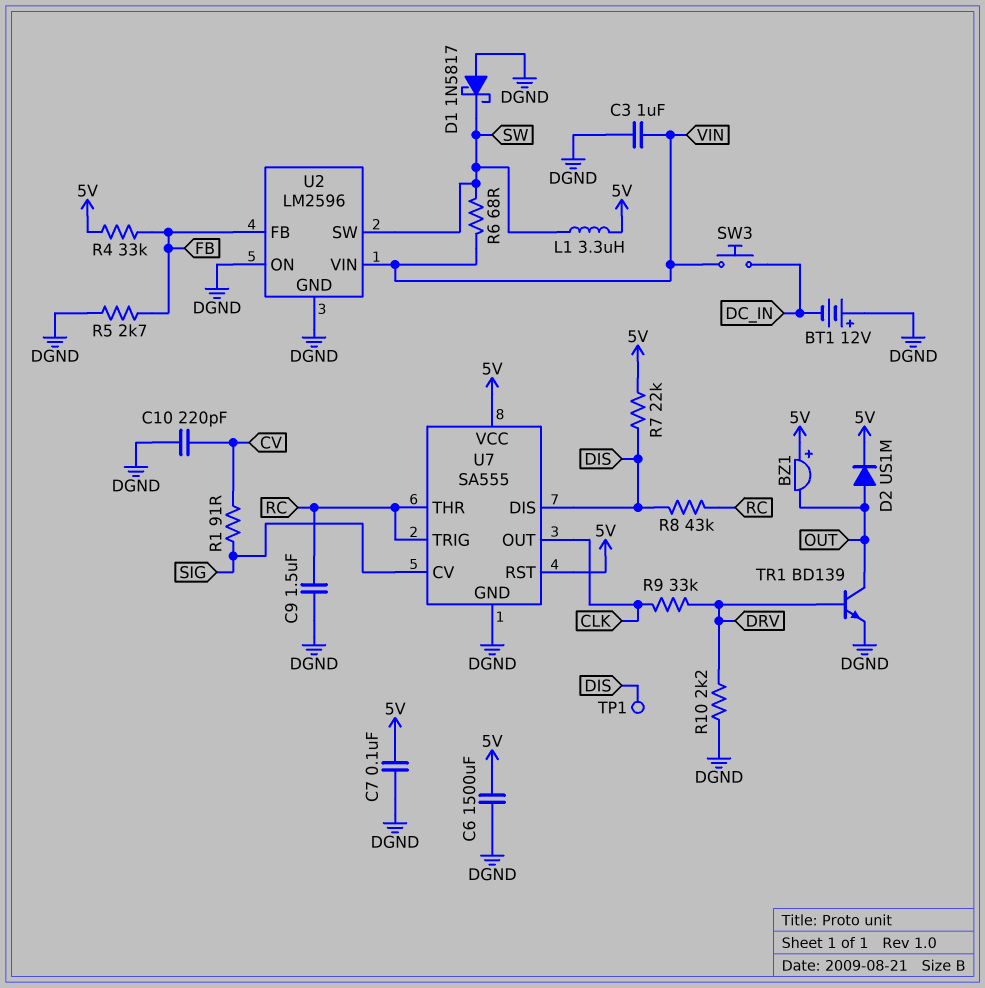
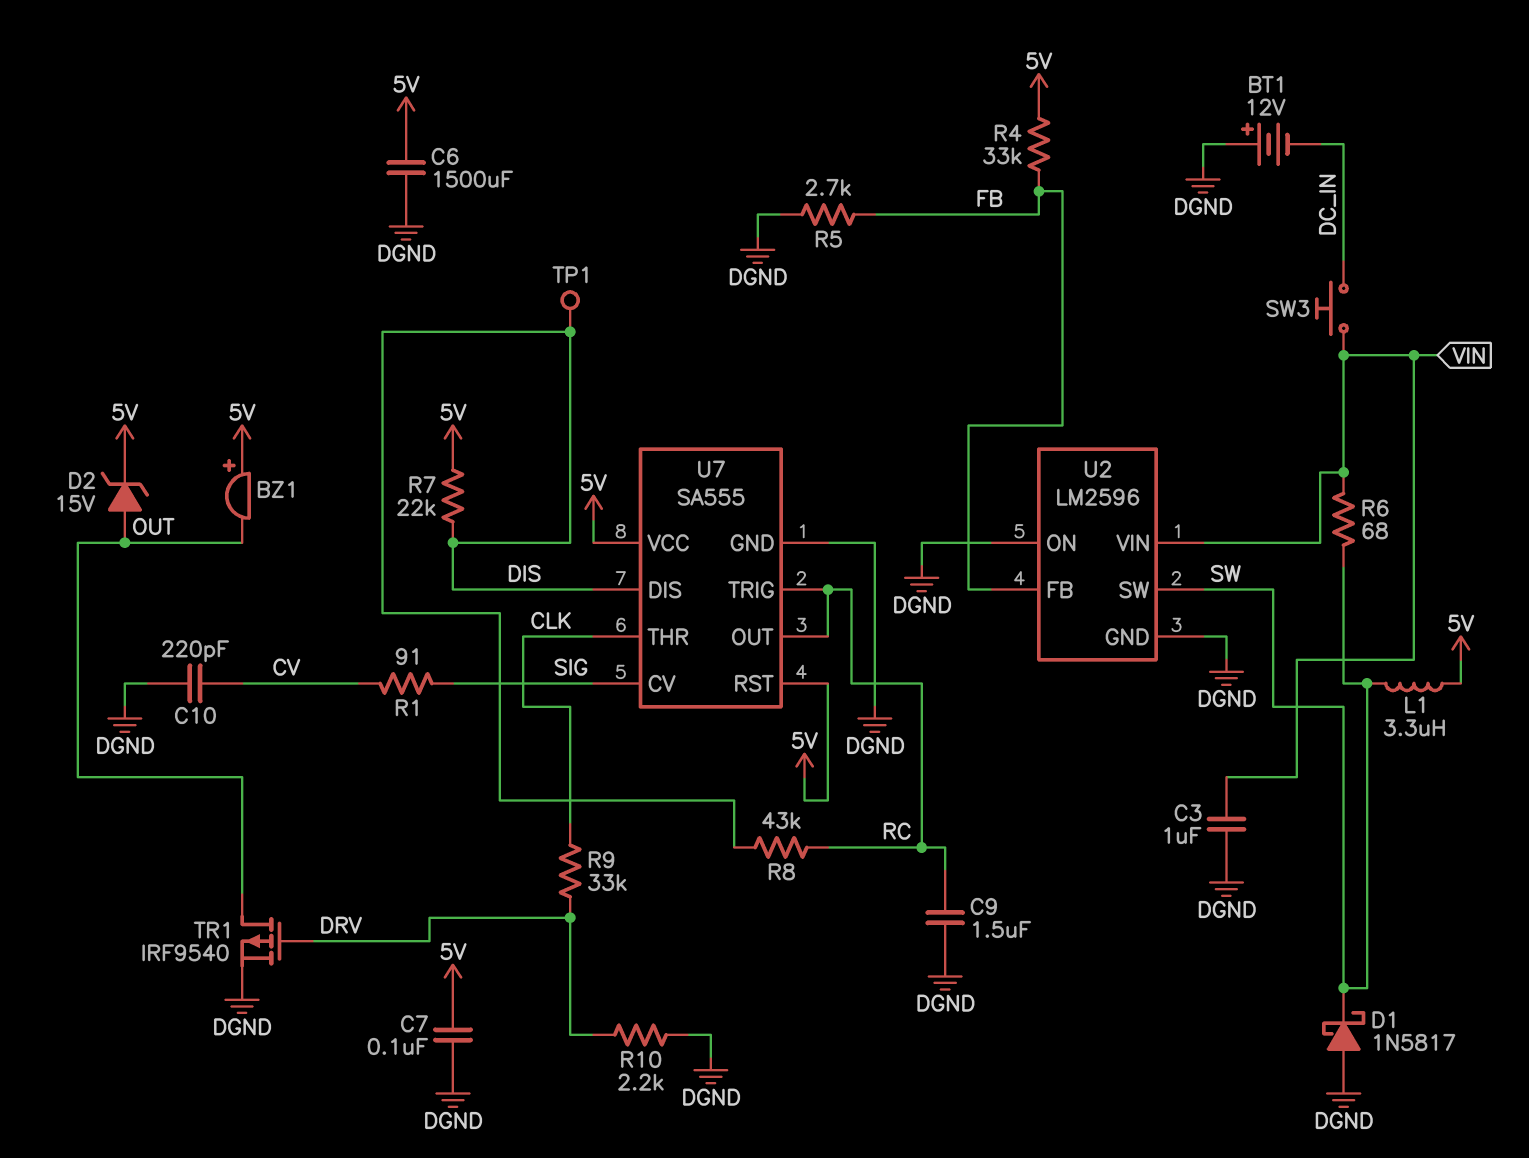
D2: diode US1M (A OUT, K 5V) -> zener 15V (A OUT, K 5V)
TR1: NPN BD139 (B DRV, C OUT, E DGND) -> PMOS IRF9540 (G DRV, D OUT, S DGND)
U7 pin OUT: CLK -> RC
U7 pin THR: RC -> CLK

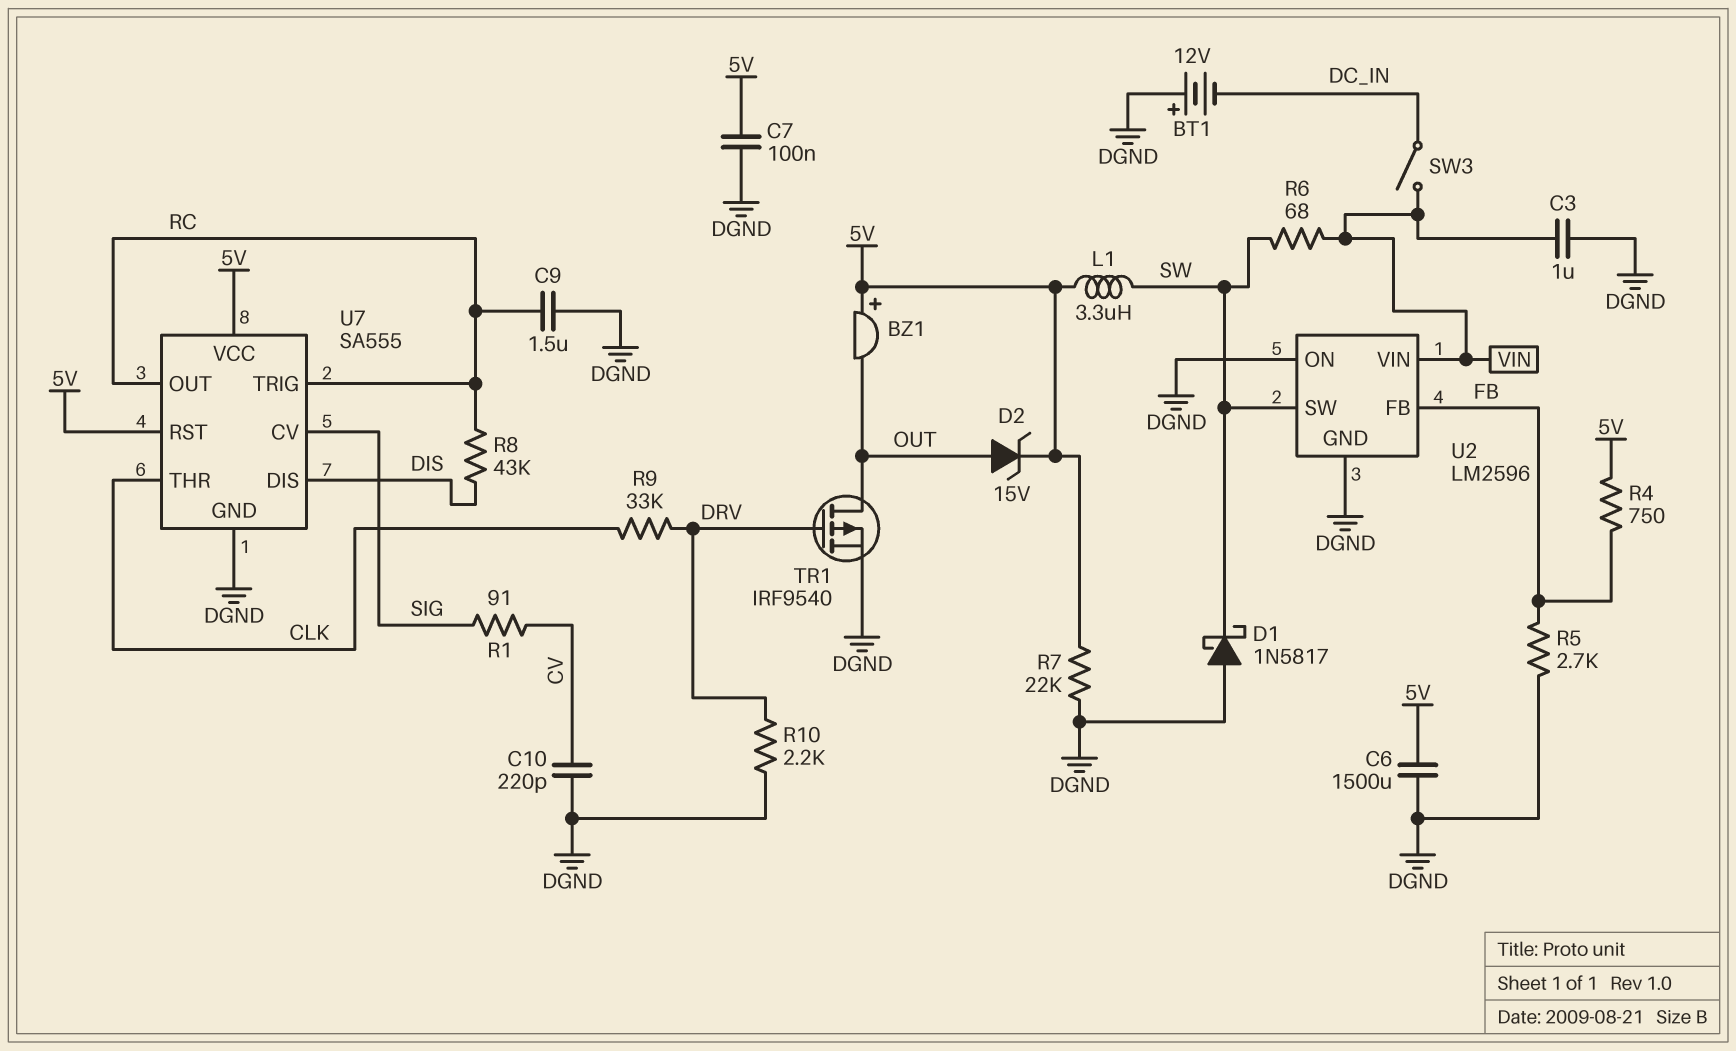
R4: 33k (5V, FB) -> 750 (5V, FB)
R7: 22k (5V, DIS) -> 22k (5V, DGND)
SW3: button (DC_IN, VIN) -> switch (DC_IN, VIN)
TP1: test point (DIS) -> none

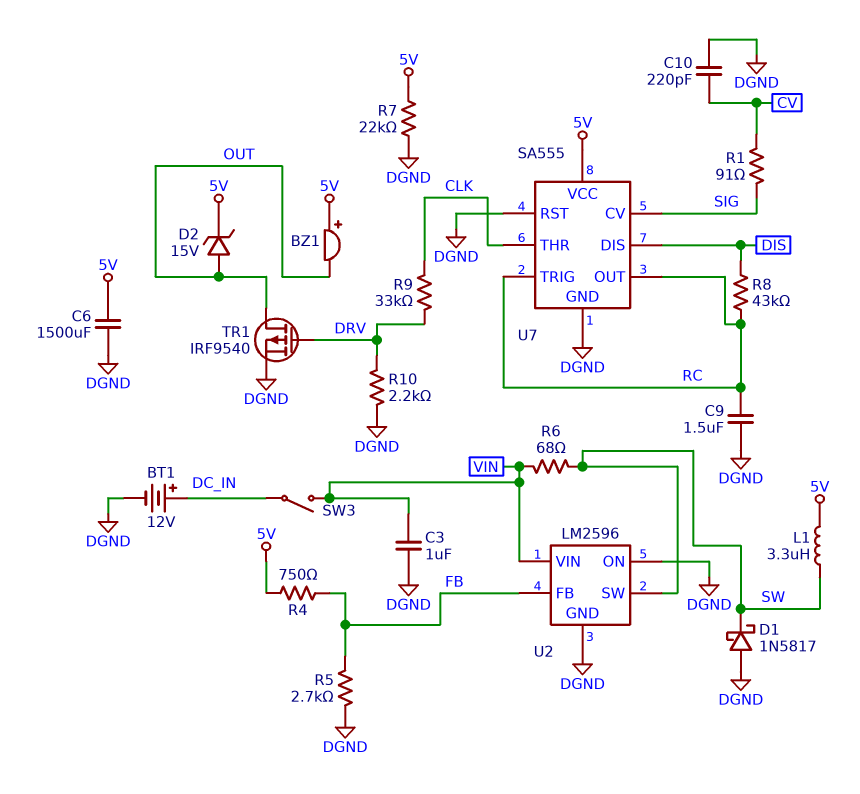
BT1: 12V (plus DGND, minus DC_IN) -> 12V (plus DC_IN, minus DGND)
C7: 100nF (5V, DGND) -> none
U7 pin RST: 5V -> DGND

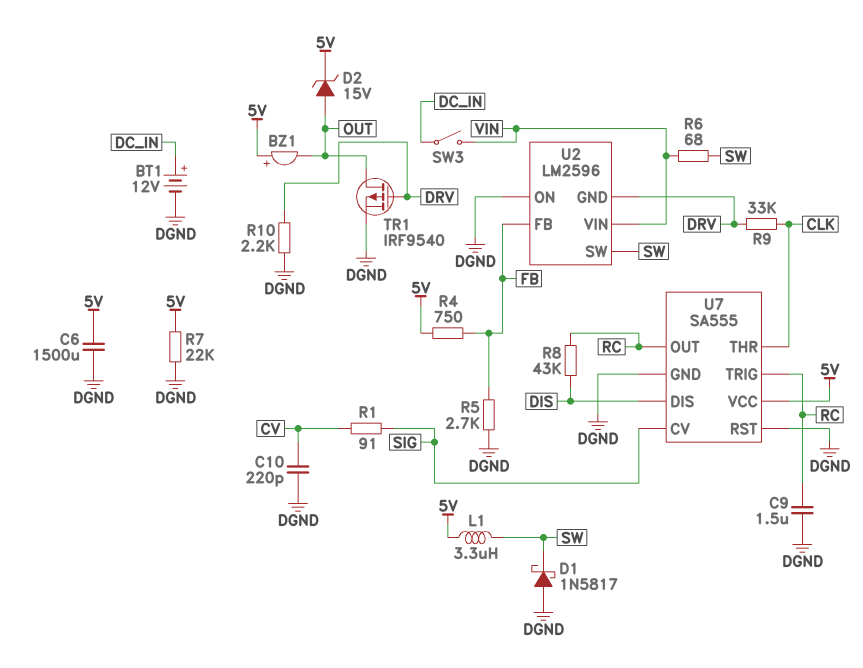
C3: 1uF (DGND, VIN) -> none
U2 pin GND: DGND -> DRV

